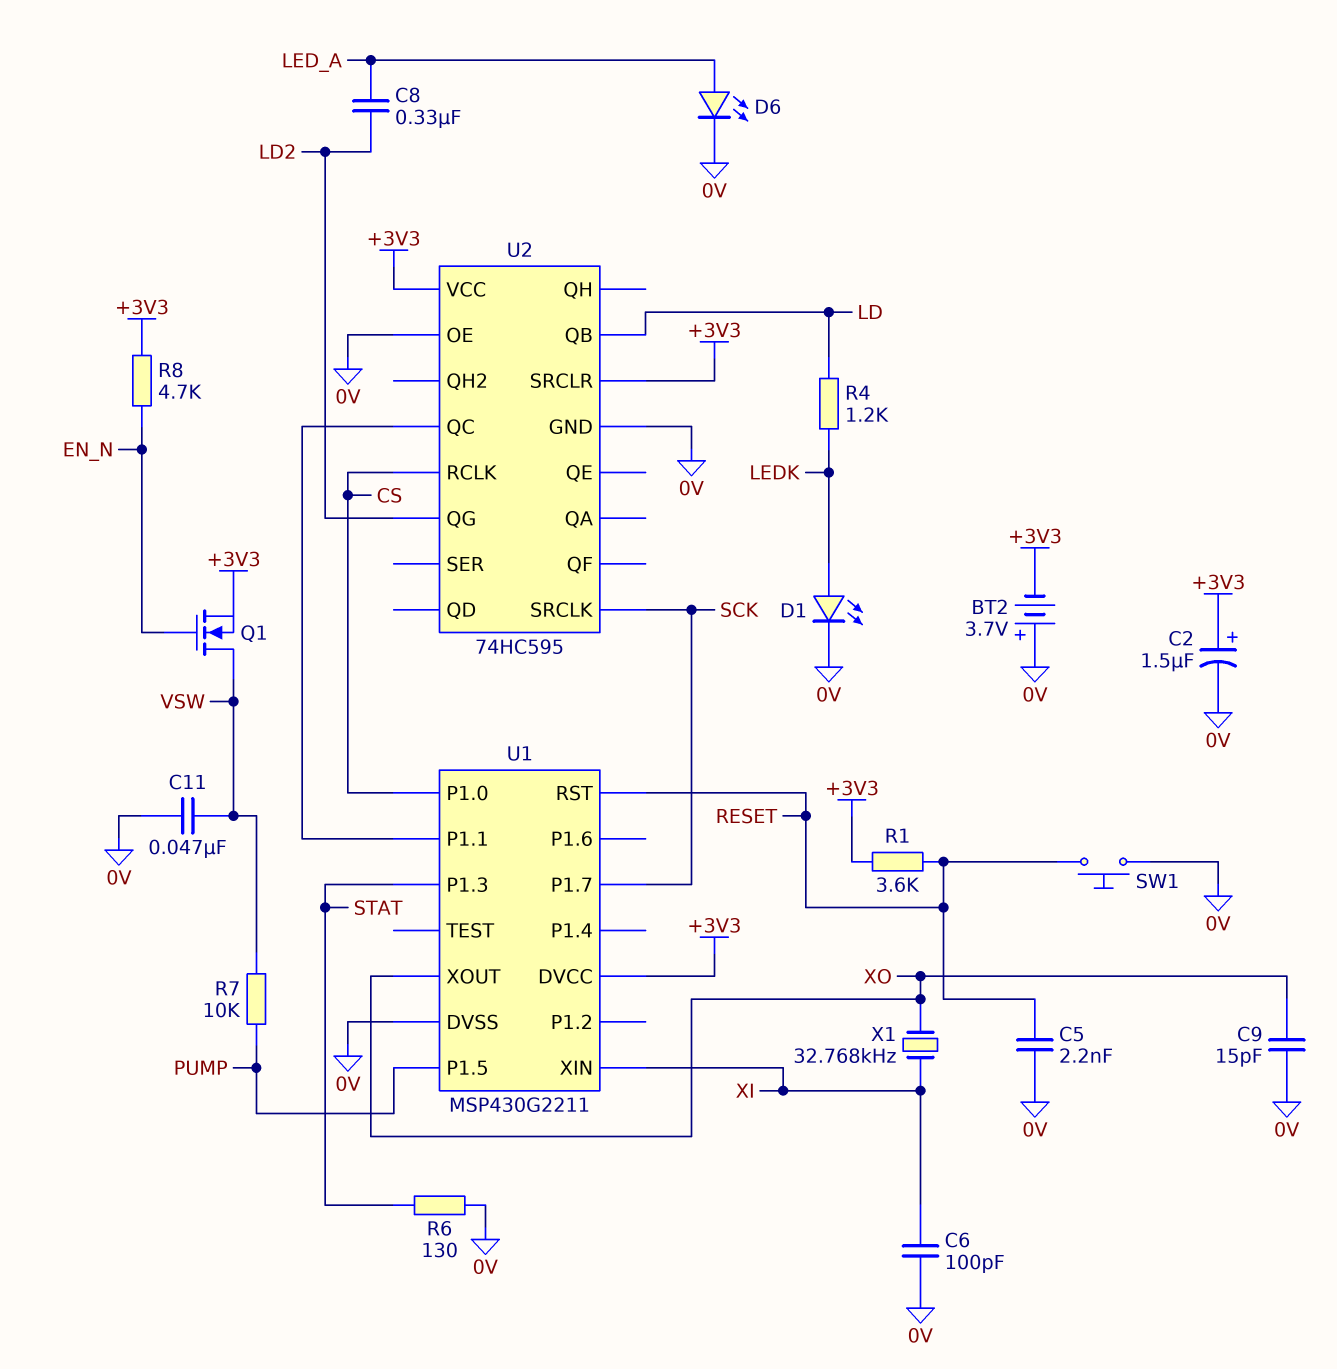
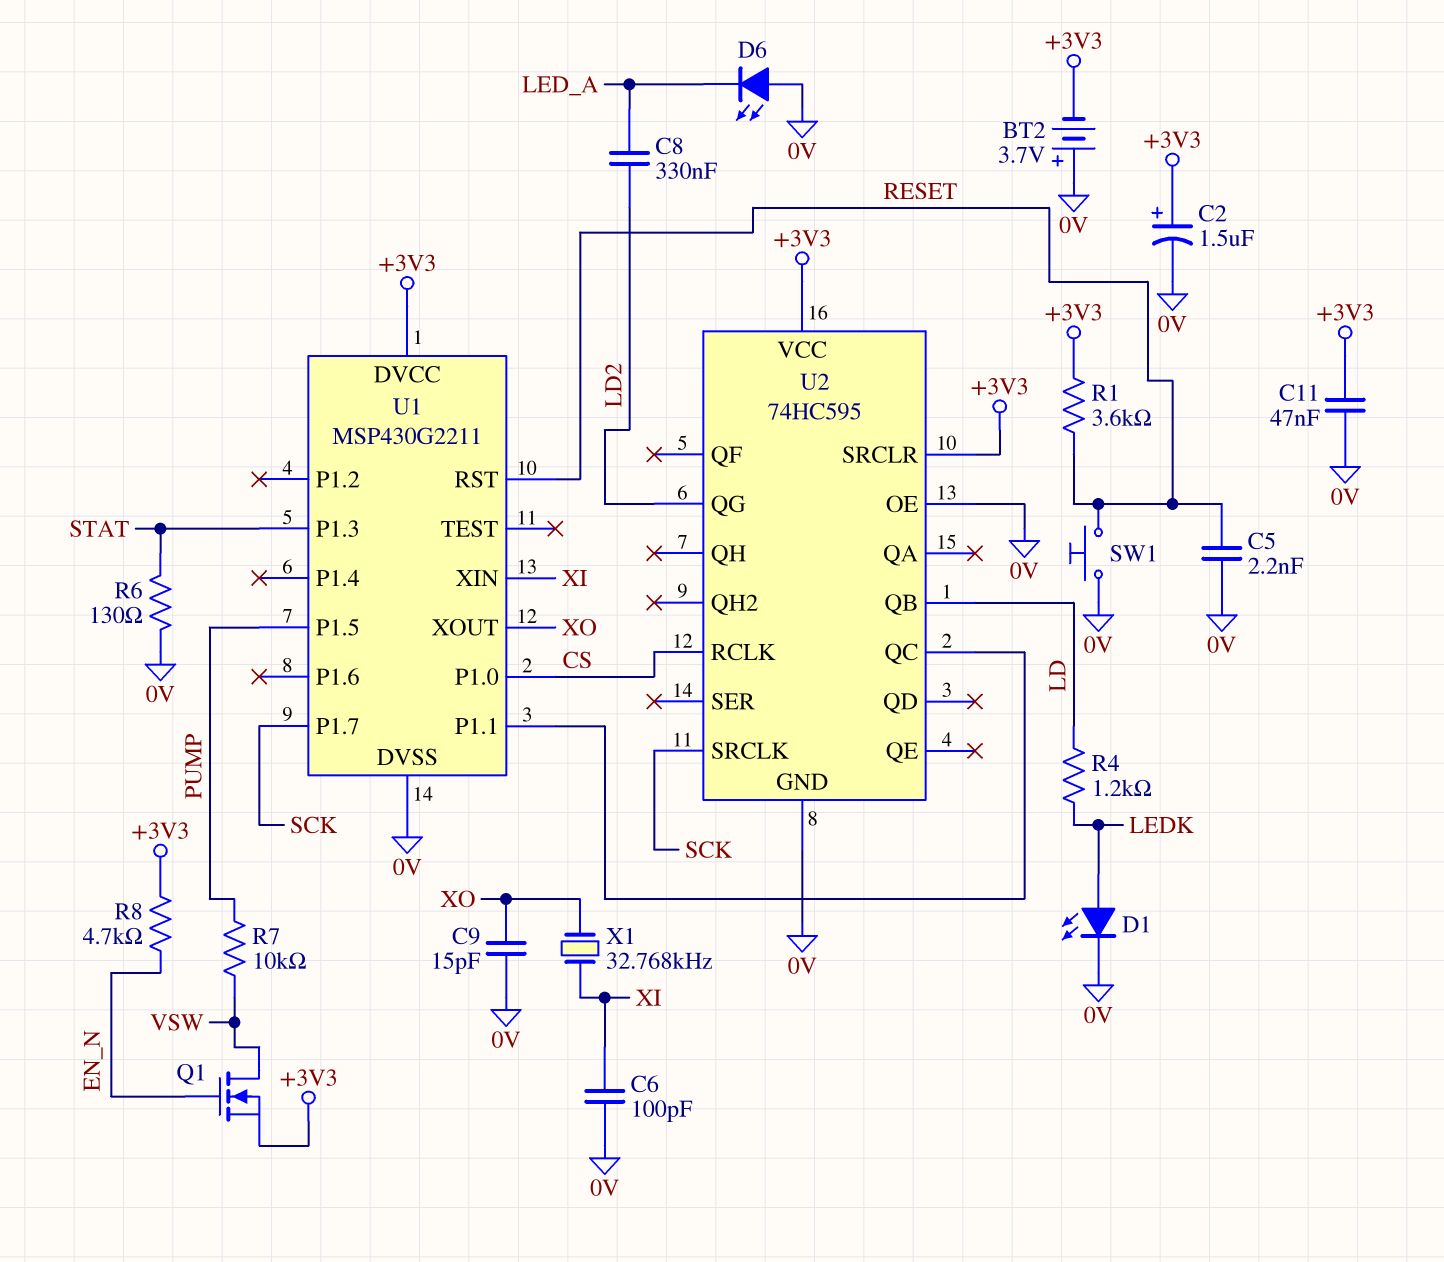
C11: 47nF (0V, VSW) -> 47nF (+3V3, 0V)
D6: LED (A LED_A, K 0V) -> LED (A 0V, K LED_A)

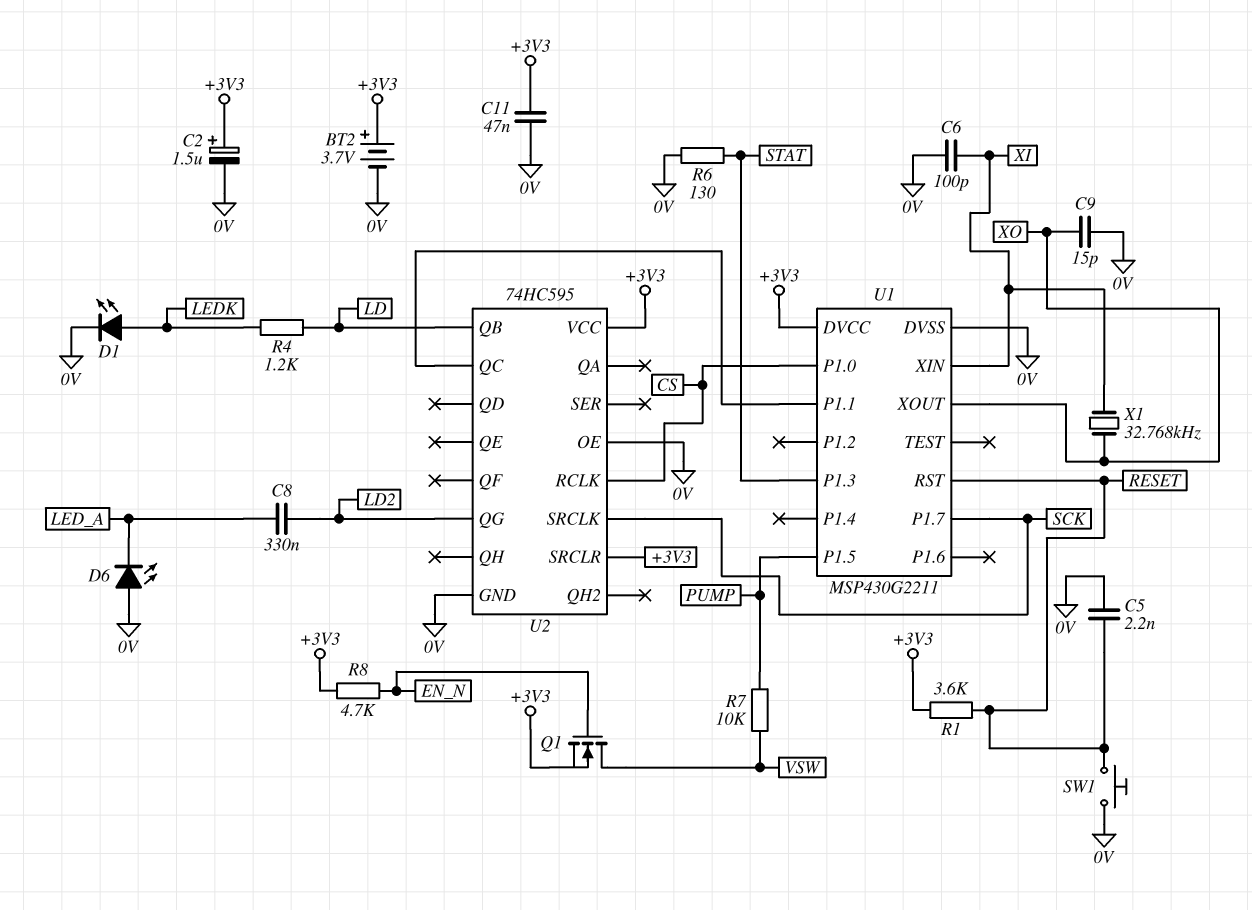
BT2: 3.7V (plus 0V, minus +3V3) -> 3.7V (plus +3V3, minus 0V)

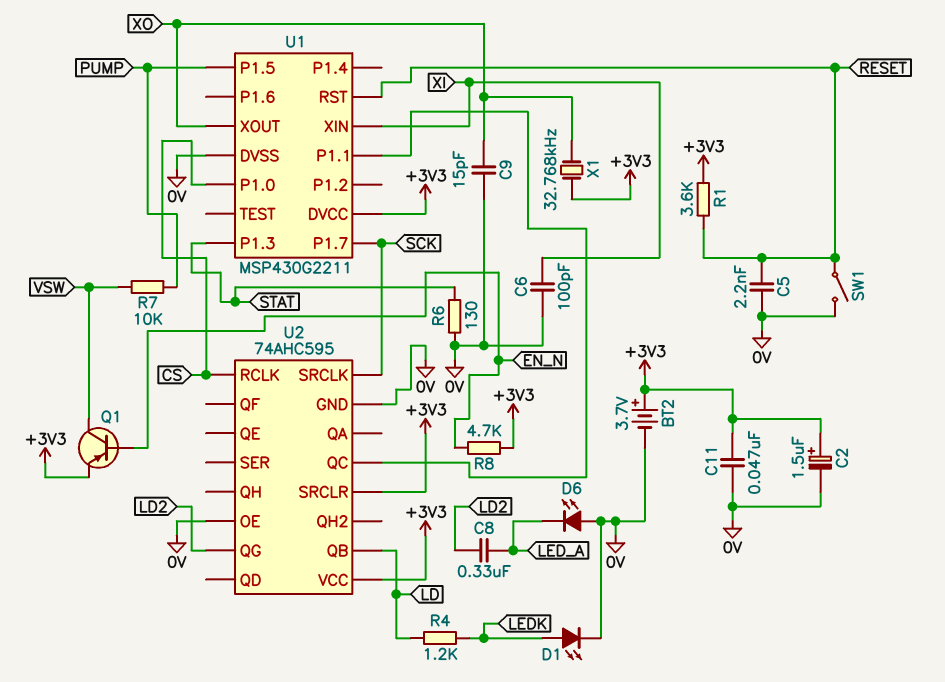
Q1: NMOS (G EN_N, D VSW, S +3V3) -> PNP (B EN_N, C VSW, E +3V3)
SW1: button (0V, RESET) -> switch (0V, RESET)
U2: 74HC595 -> 74AHC595
X1: 32.768kHz (XI, XO) -> 32.768kHz (+3V3, XO)

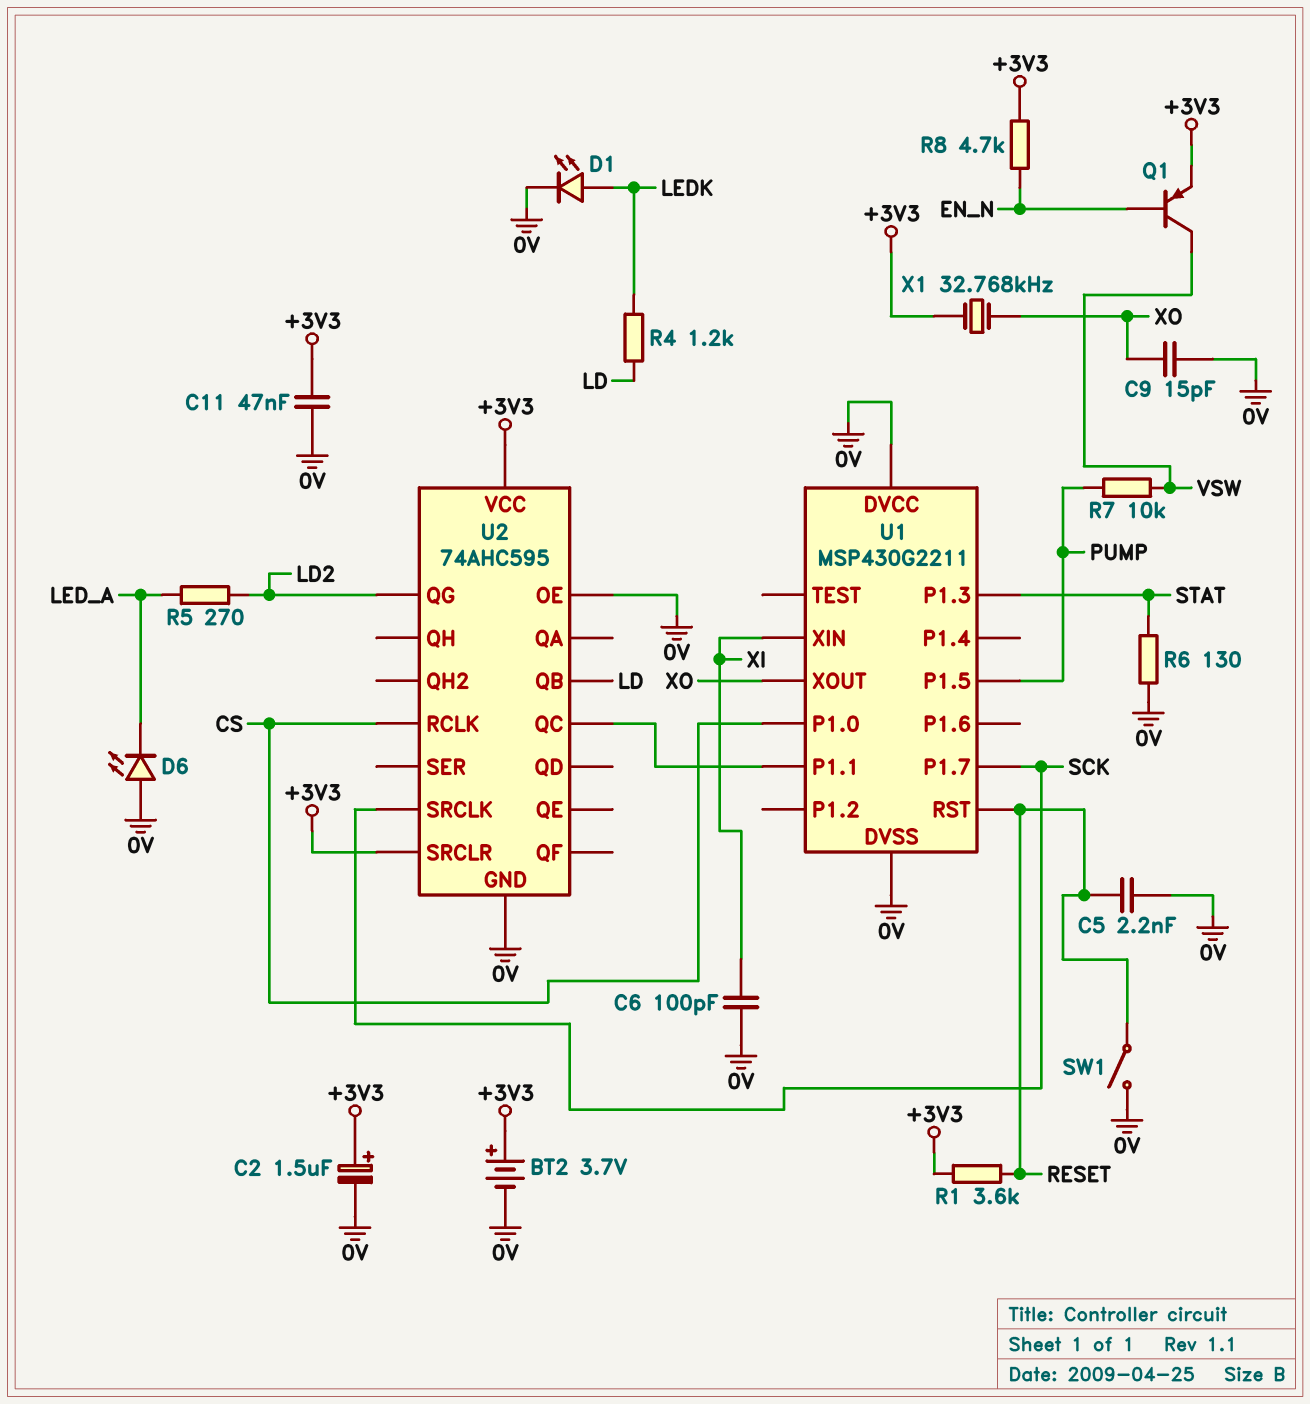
C8: 330nF (LD2, LED_A) -> none
R5: none -> 270 (LD2, LED_A)
U1 pin DVCC: +3V3 -> 0V

